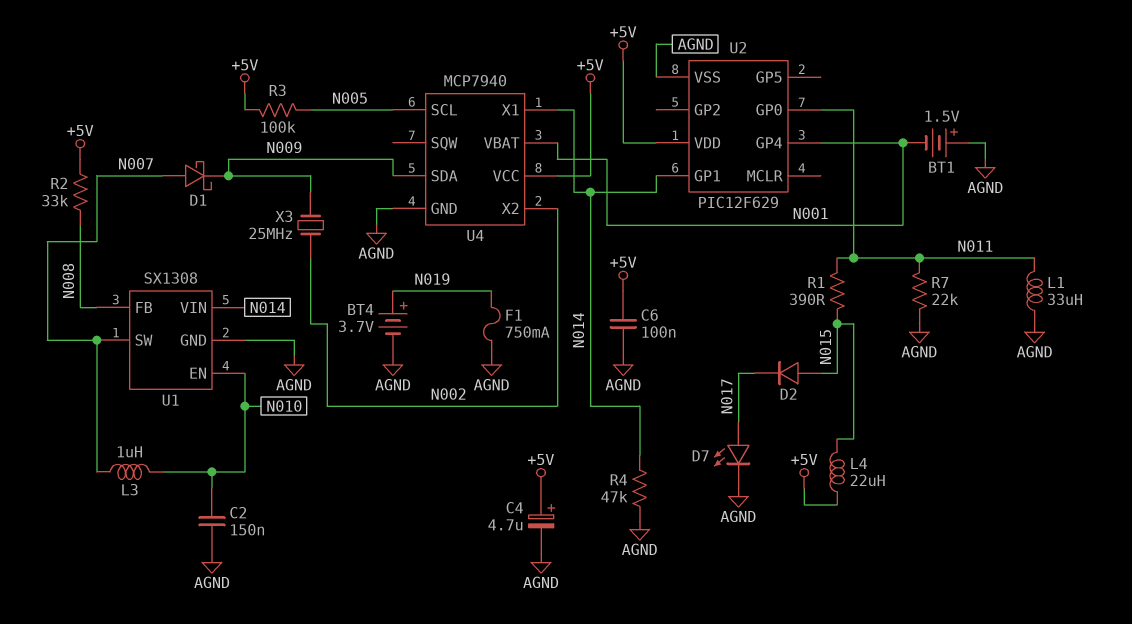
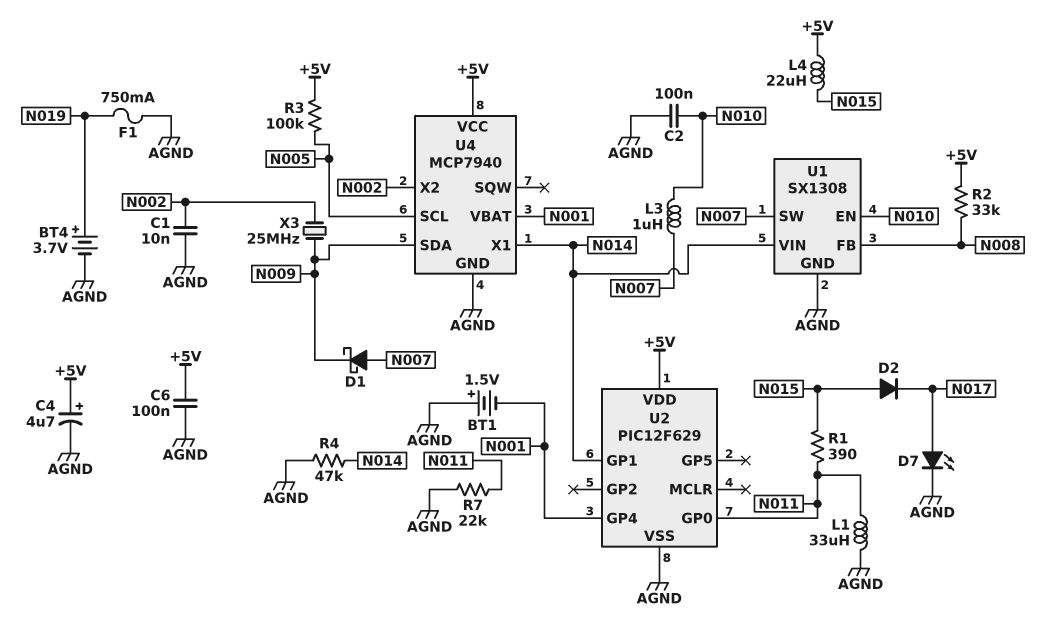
C1: none -> 10nF (AGND, N002)
C2: 150nF (AGND, N010) -> 100nF (AGND, N010)

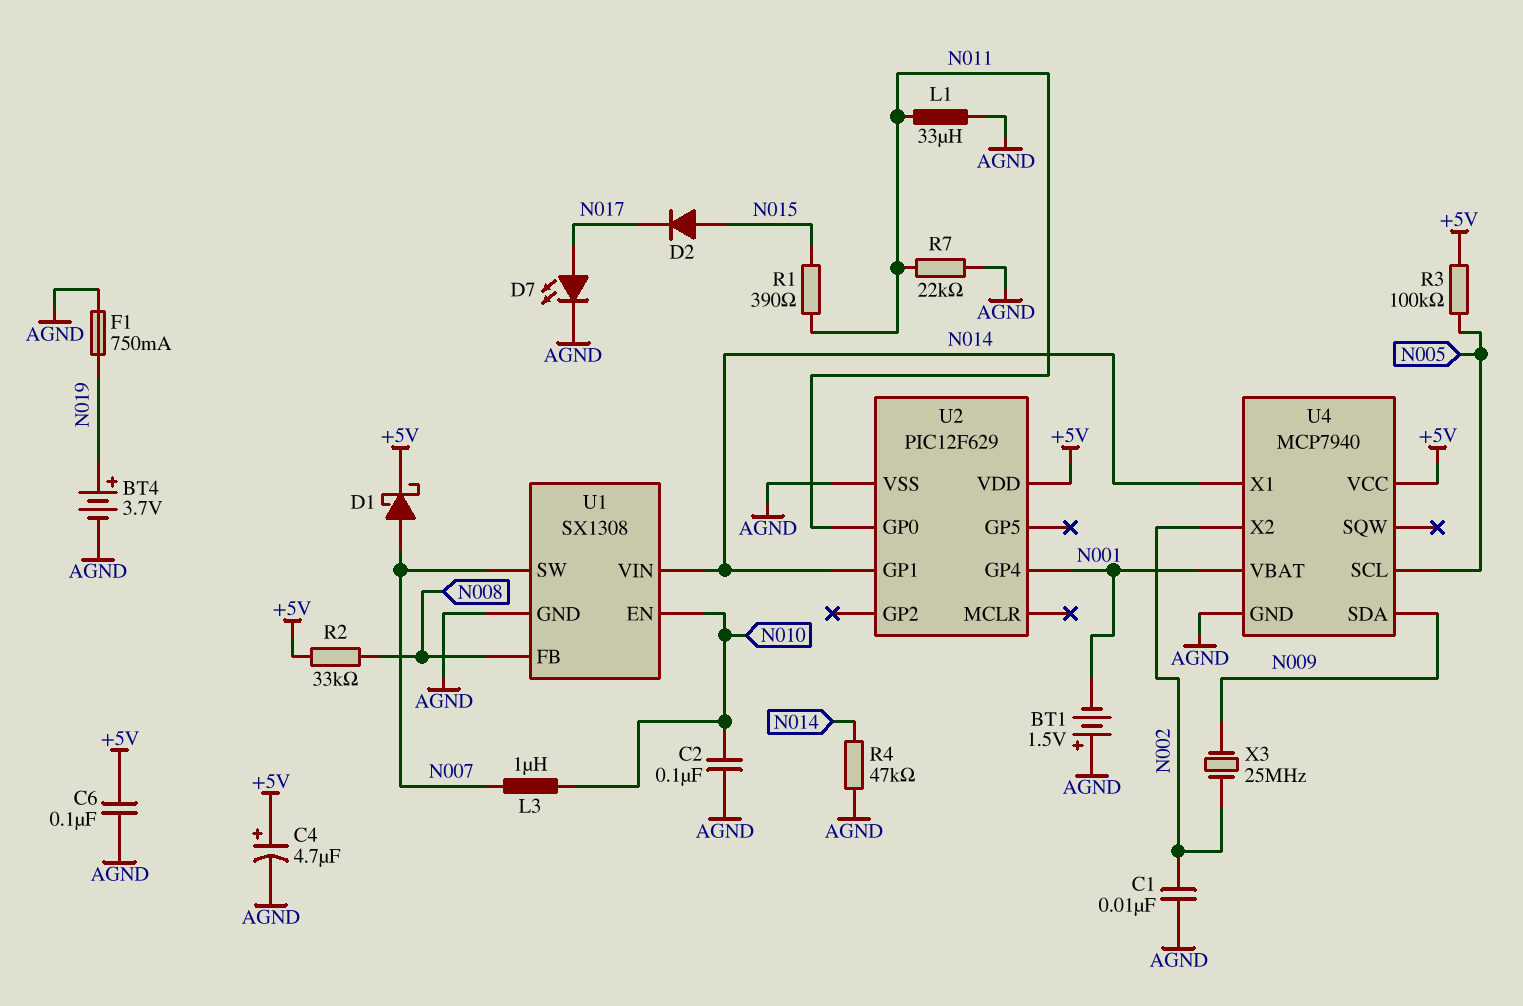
D1: schottky (A N007, K N009) -> schottky (A N007, K +5V)
L4: 22uH (+5V, N015) -> none

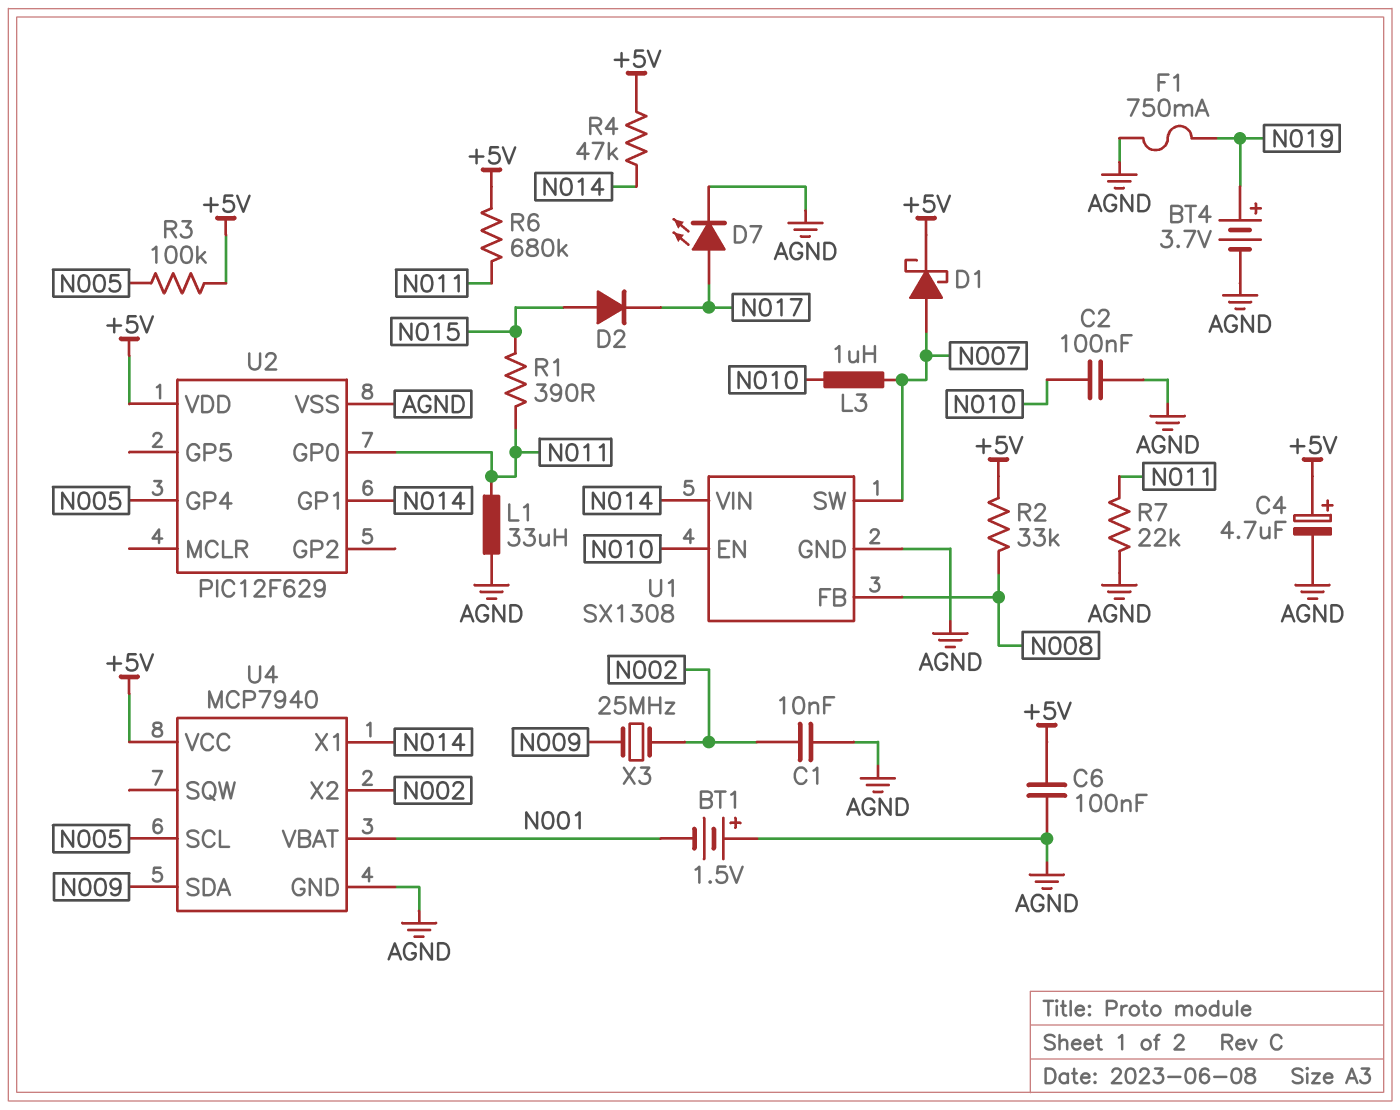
R4: 47k (AGND, N014) -> 47k (+5V, N014)
R6: none -> 680k (+5V, N011)
U2 pin GP4: N001 -> N005

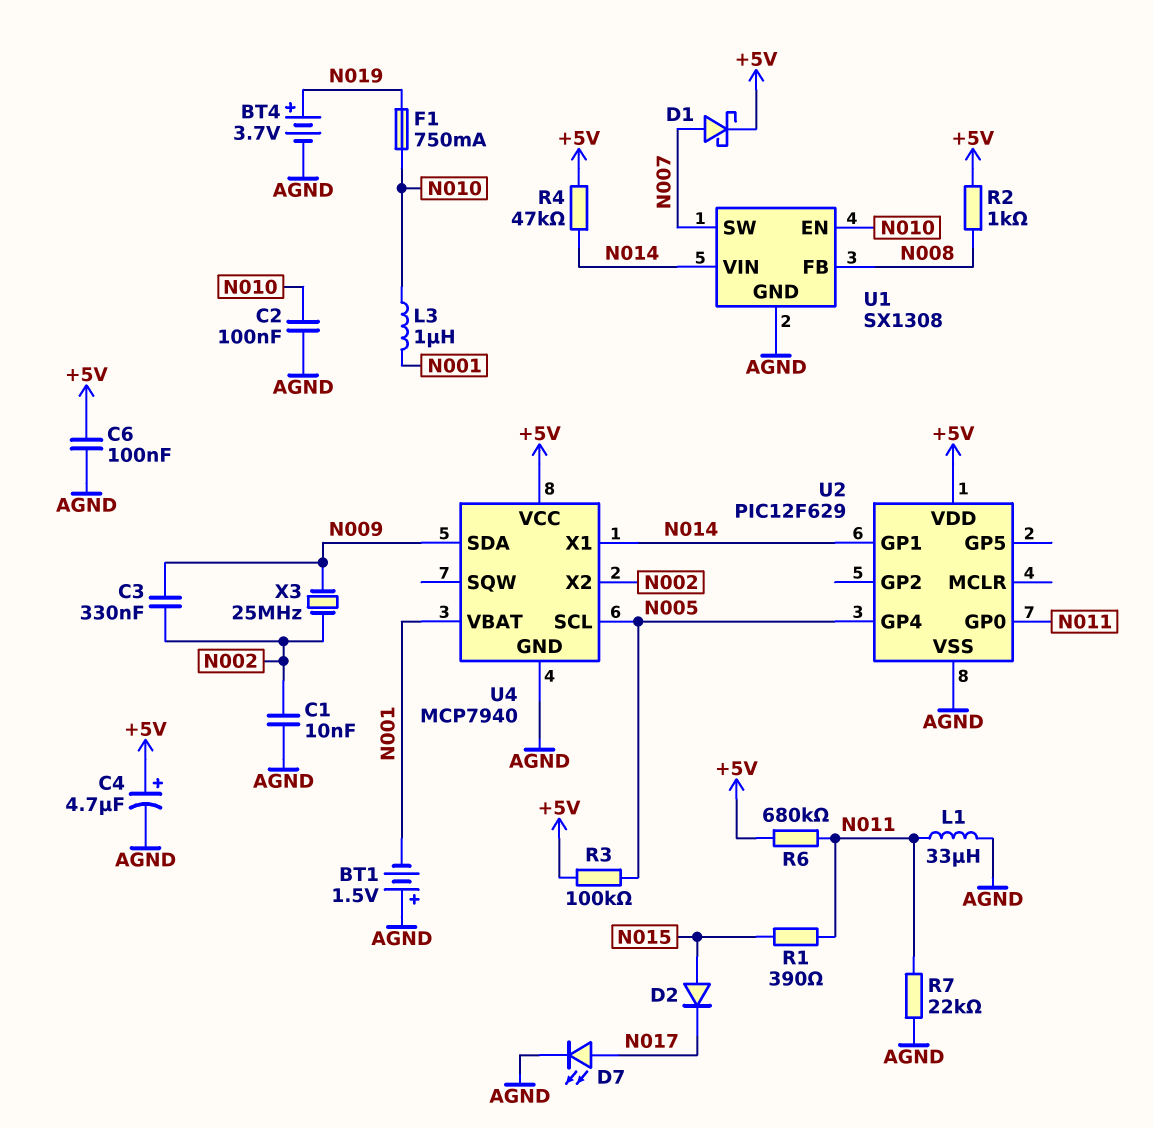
C3: none -> 330nF (N002, N009)
F1: 750mA (AGND, N019) -> 750mA (N010, N019)
L3: 1uH (N007, N010) -> 1uH (N001, N010)
R2: 33k (+5V, N008) -> 1k (+5V, N008)

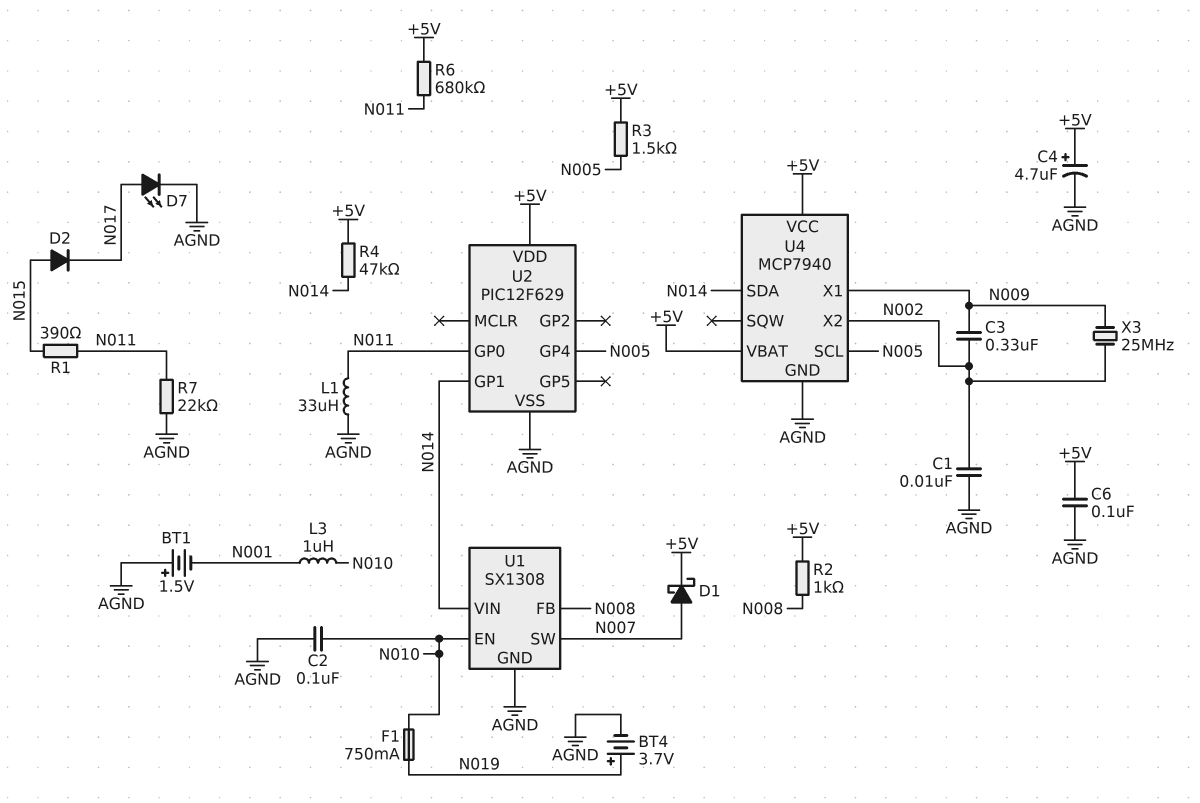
R3: 100k (+5V, N005) -> 1.5k (+5V, N005)
U4 pin SDA: N009 -> N014
U4 pin VBAT: N001 -> +5V
U4 pin X1: N014 -> N009

